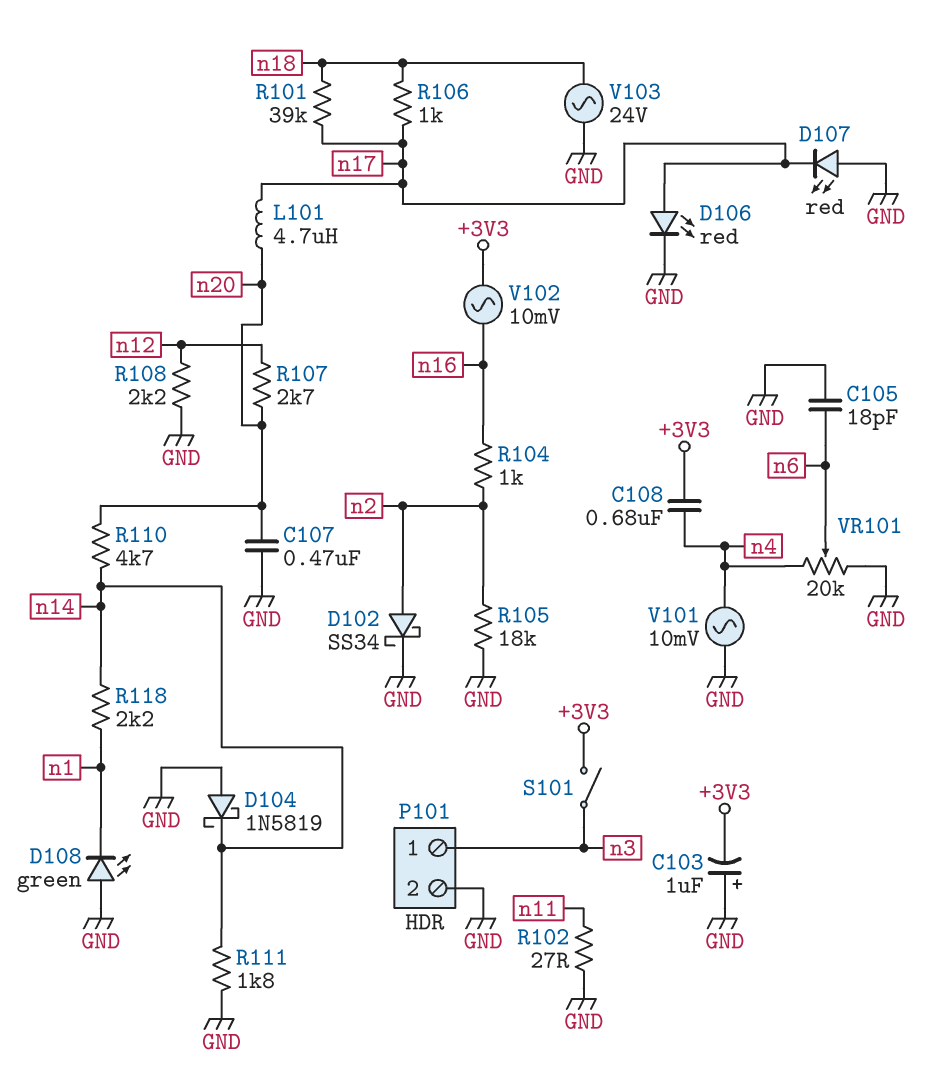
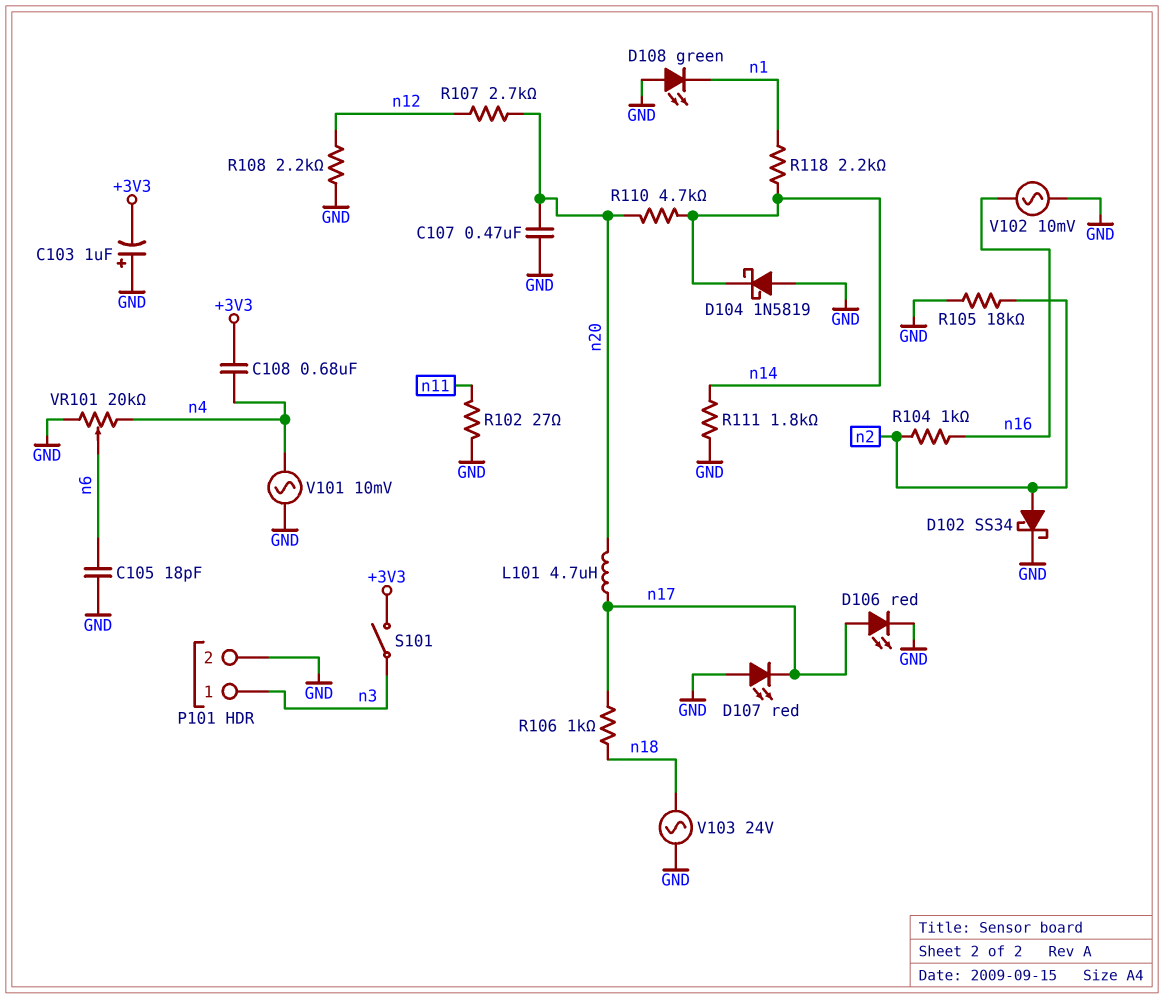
R101: 39k (n17, n18) -> none
V102: AC 10mV (+3V3, n16) -> AC 10mV (GND, n16)

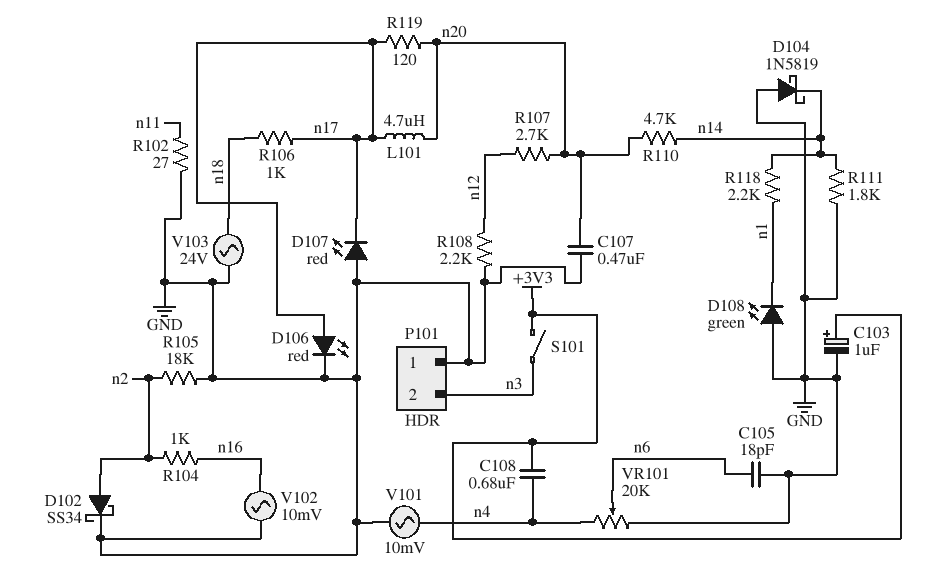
C103: 1uF (plus GND, minus +3V3) -> 1uF (plus +3V3, minus GND)
P101 pin 1: n3 -> GND
P101 pin 2: GND -> n3
R119: none -> 120 (n17, n20)

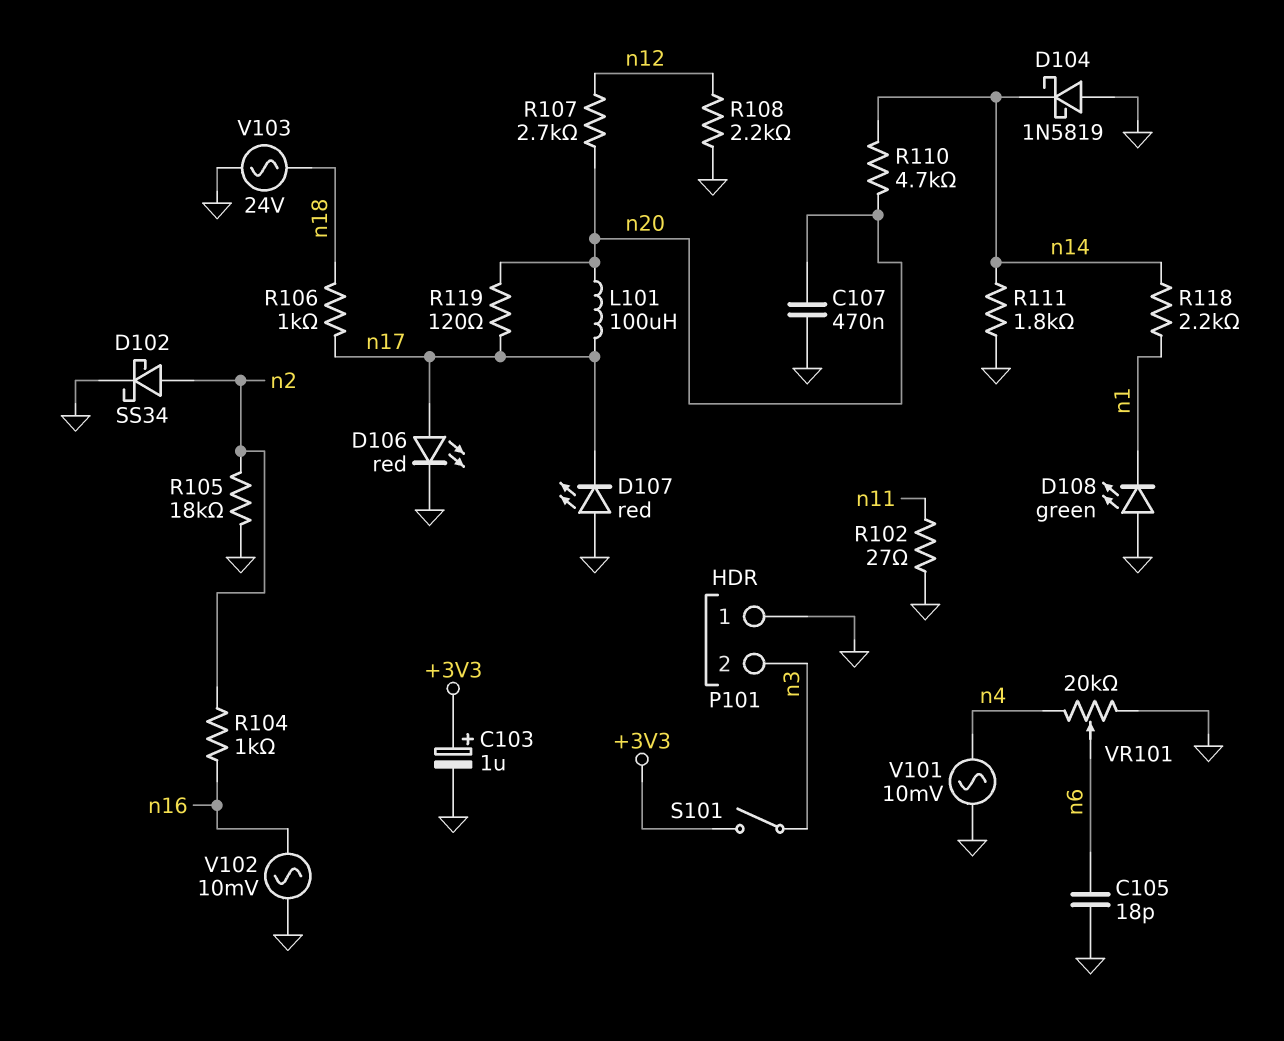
C108: 680nF (+3V3, n4) -> none
L101: 4.7uH (n17, n20) -> 100uH (n17, n20)

